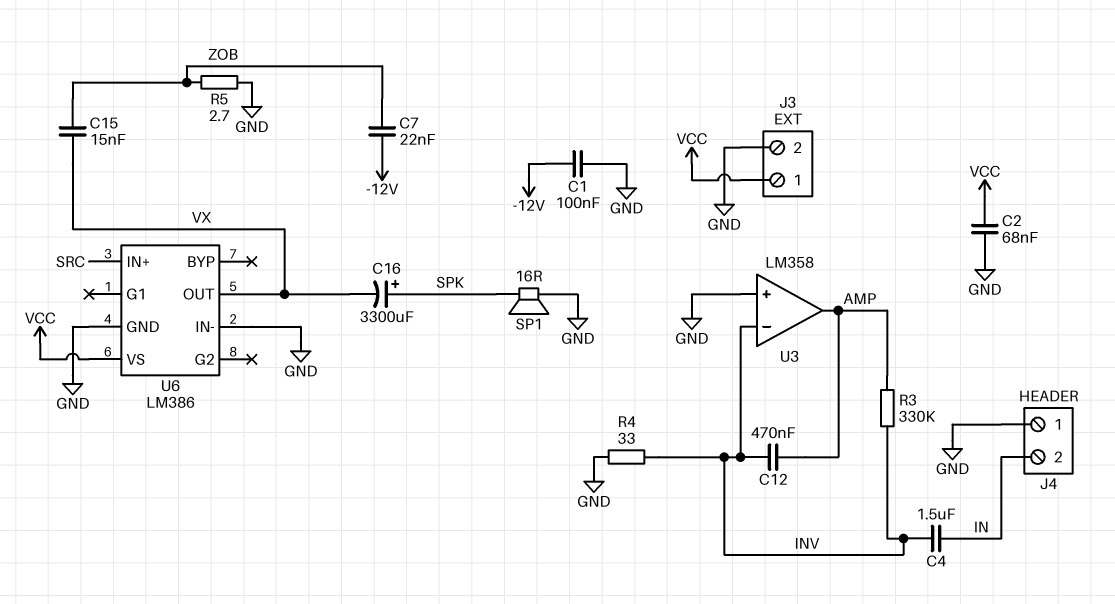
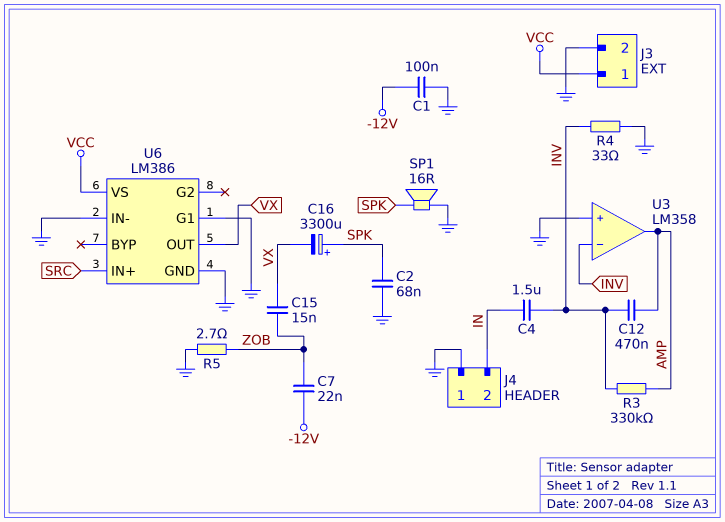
C2: 68nF (GND, VCC) -> 68nF (GND, SPK)
U6 pin G1: none -> GND

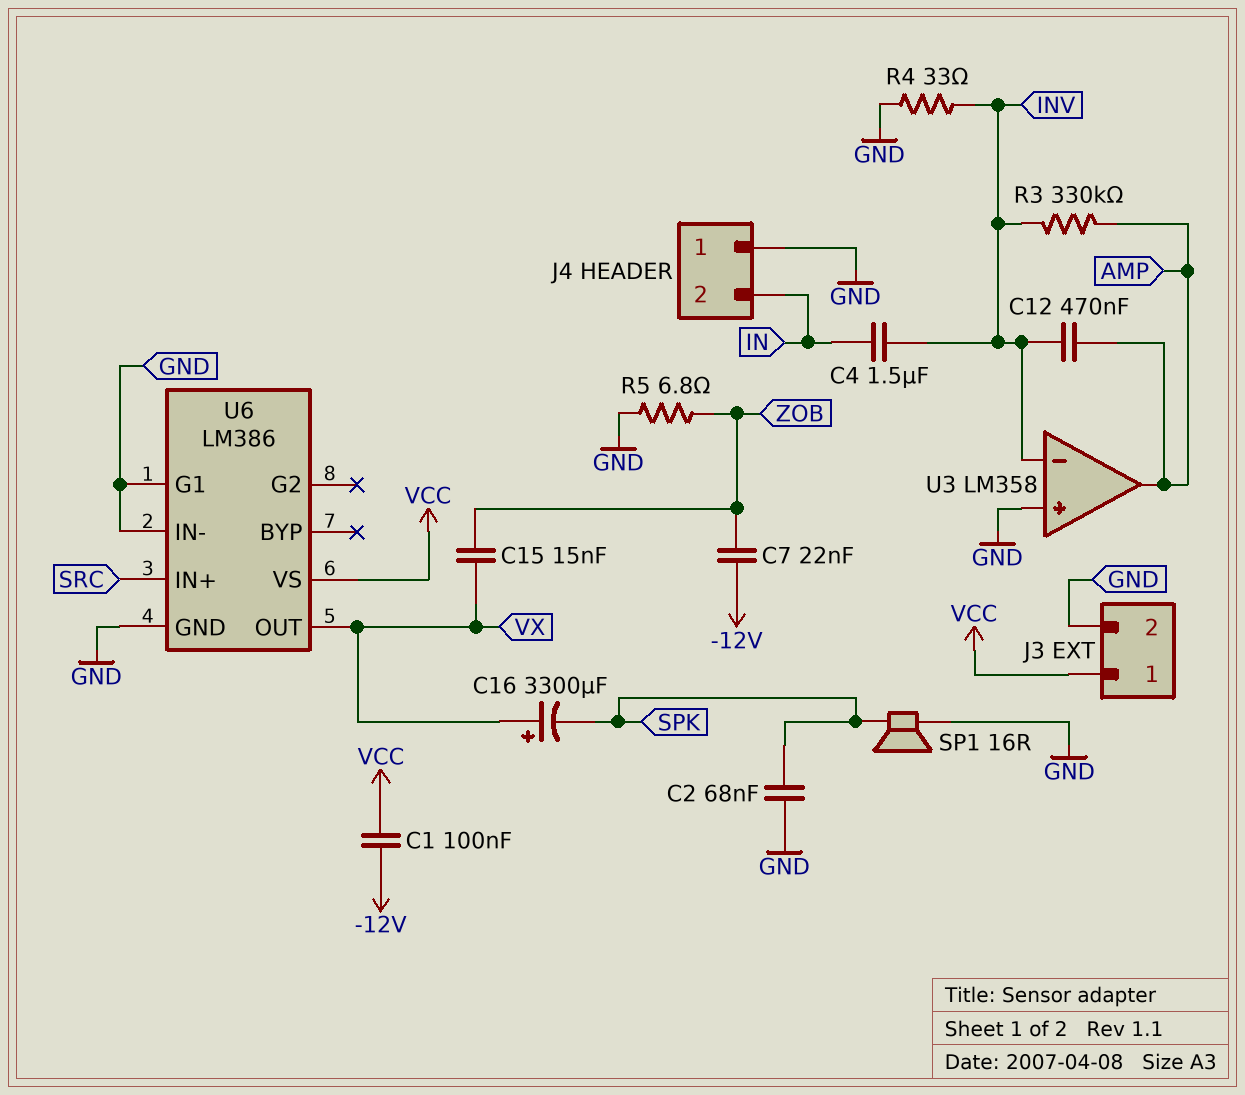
C1: 100nF (-12V, GND) -> 100nF (-12V, VCC)
C16: 3300uF (plus SPK, minus VX) -> 3300uF (plus VX, minus SPK)
R5: 2.7 (GND, ZOB) -> 6.8 (GND, ZOB)

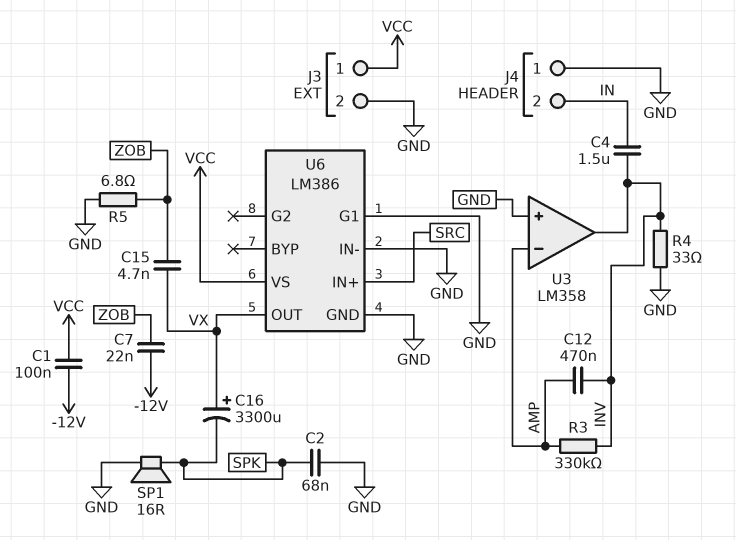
C15: 15nF (VX, ZOB) -> 4.7nF (VX, ZOB)
U3 pin in-: INV -> AMP
U3 pin out: AMP -> INV

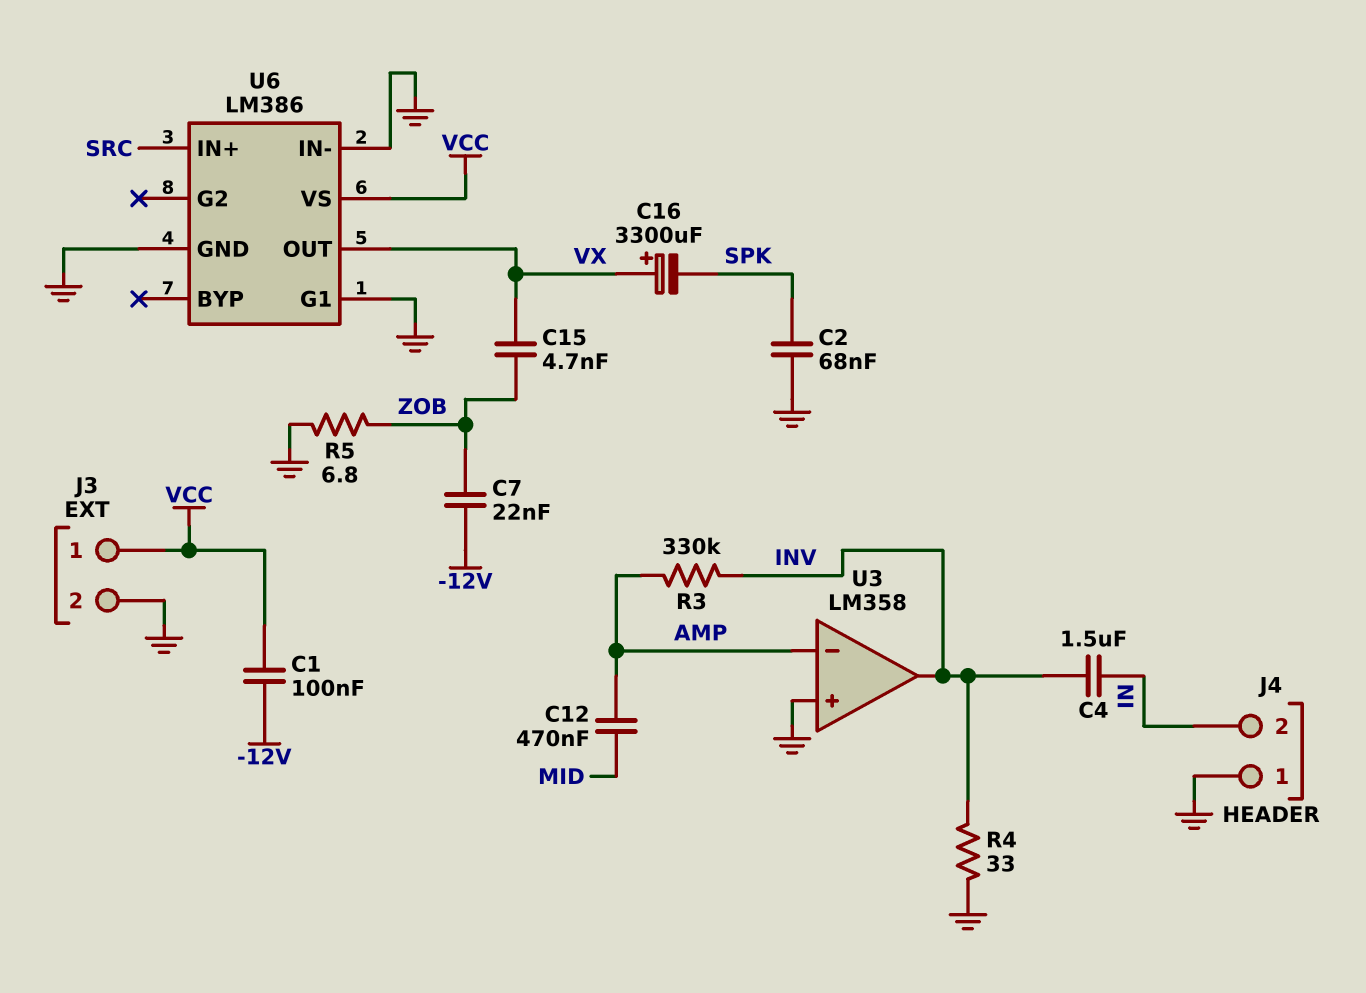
C12: 470nF (AMP, INV) -> 470nF (AMP, MID)
SP1: speaker 16R (GND, SPK) -> none

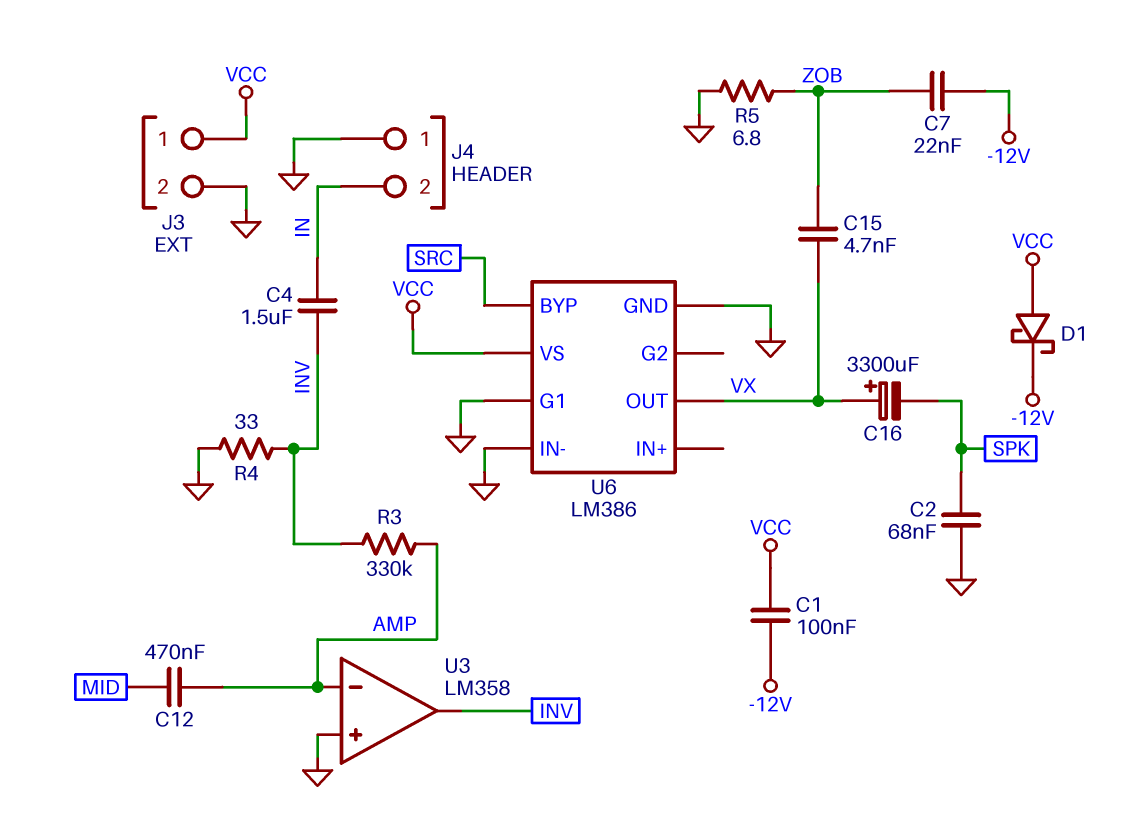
D1: none -> schottky (A VCC, K -12V)
U6 pin BYP: none -> SRC
U6 pin IN+: SRC -> none

